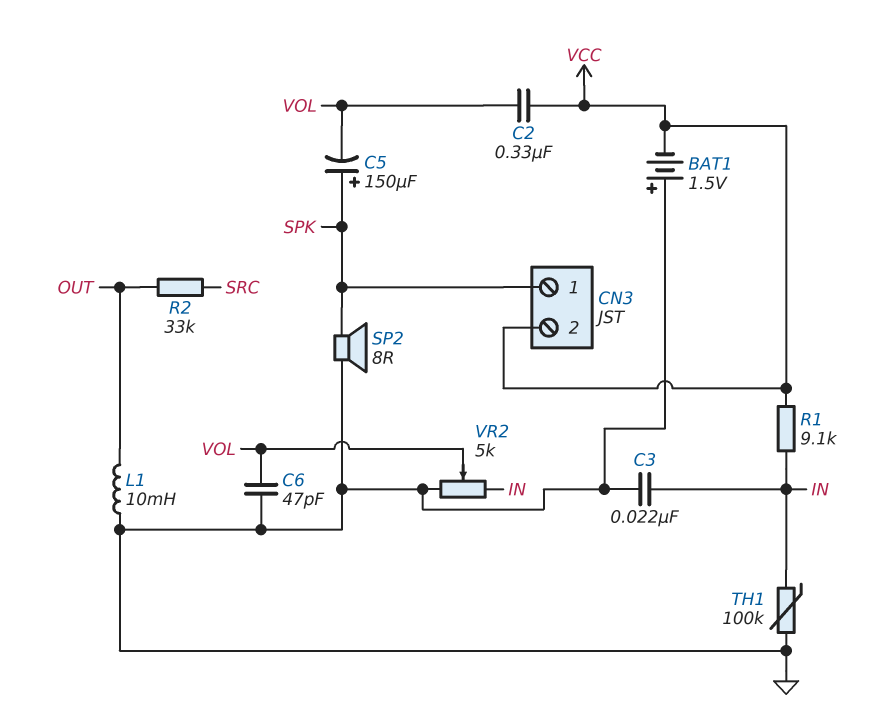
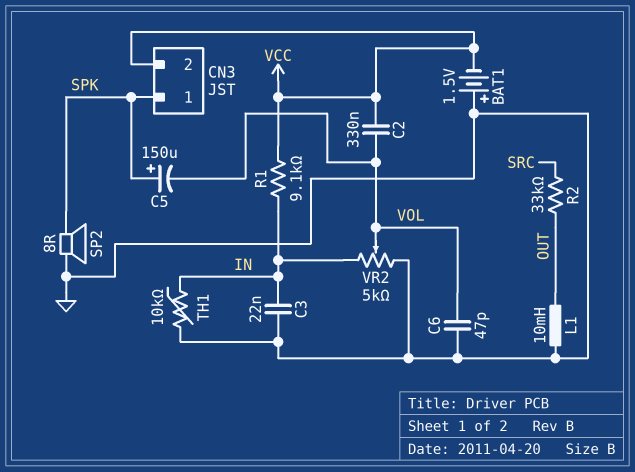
TH1: 100k (GND, IN) -> 10k (GND, IN)

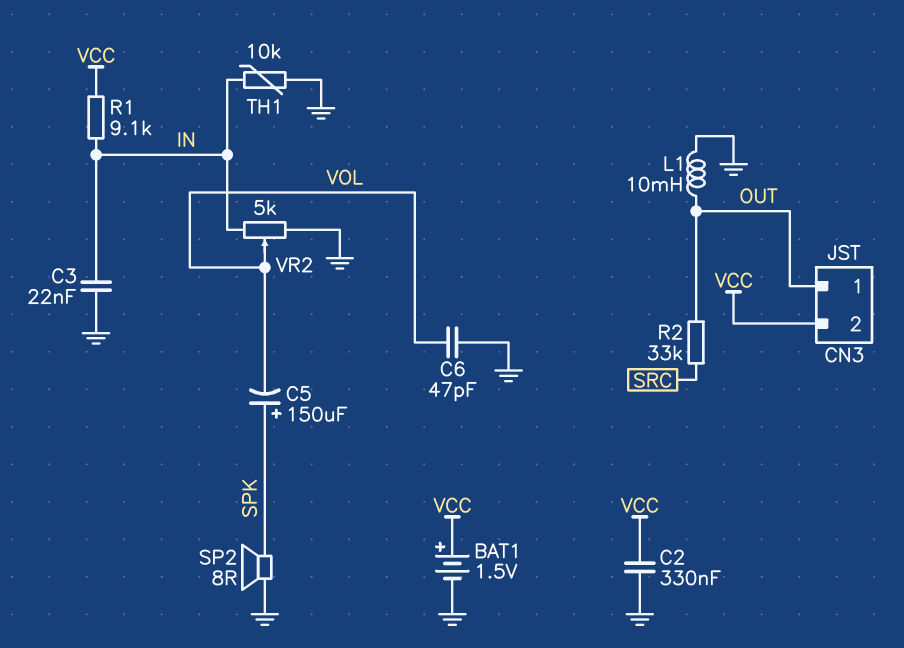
BAT1: 1.5V (plus GND, minus VCC) -> 1.5V (plus VCC, minus GND)
C2: 330nF (VCC, VOL) -> 330nF (GND, VCC)
CN3 pin 1: SPK -> OUT

